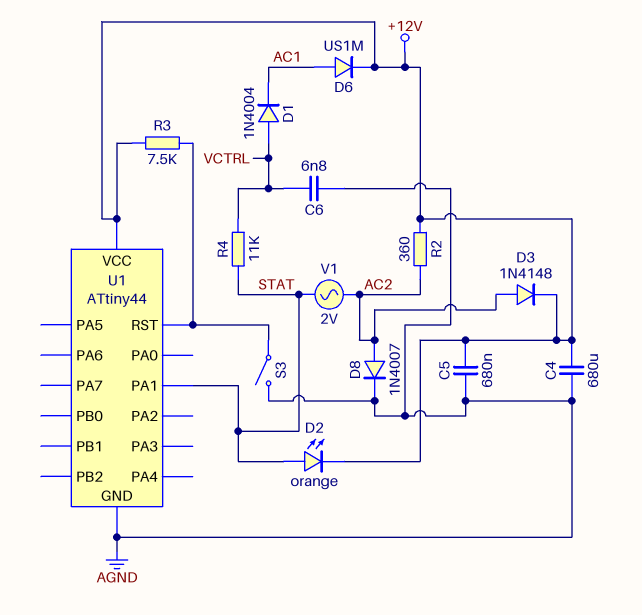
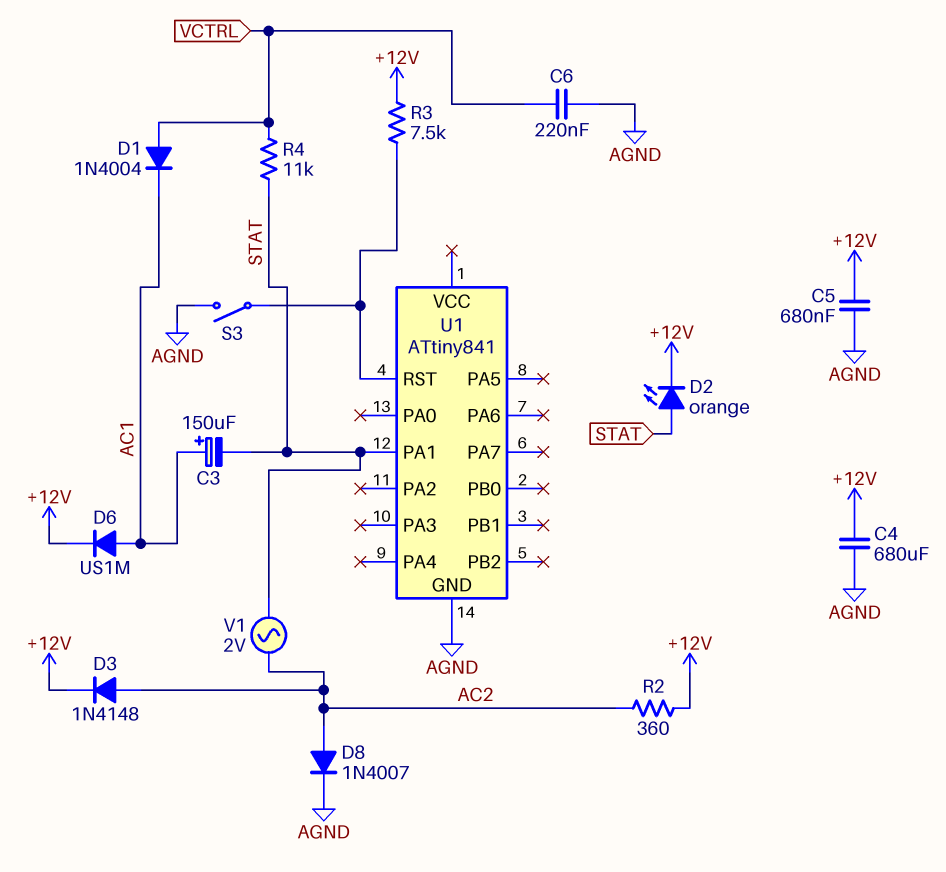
C3: none -> 150uF (plus AC1, minus STAT)
C6: 6.8nF (AGND, VCTRL) -> 220nF (AGND, VCTRL)
U1: ATtiny44 -> ATtiny841
U1 pin VCC: +12V -> none

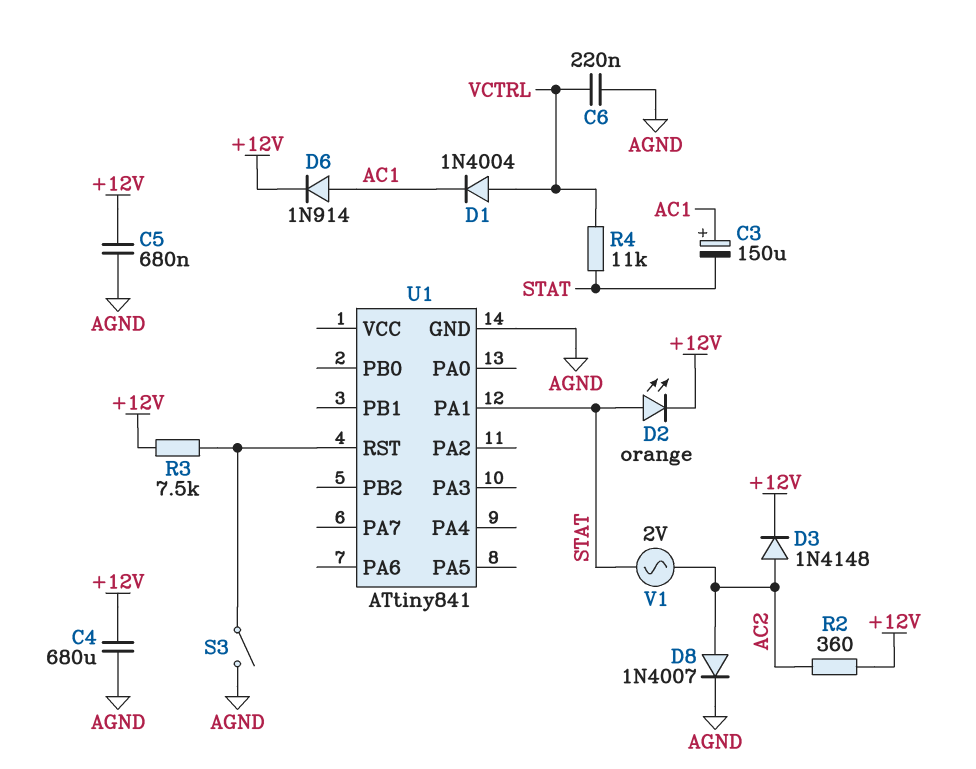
D6: diode US1M (A AC1, K +12V) -> diode 1N914 (A AC1, K +12V)

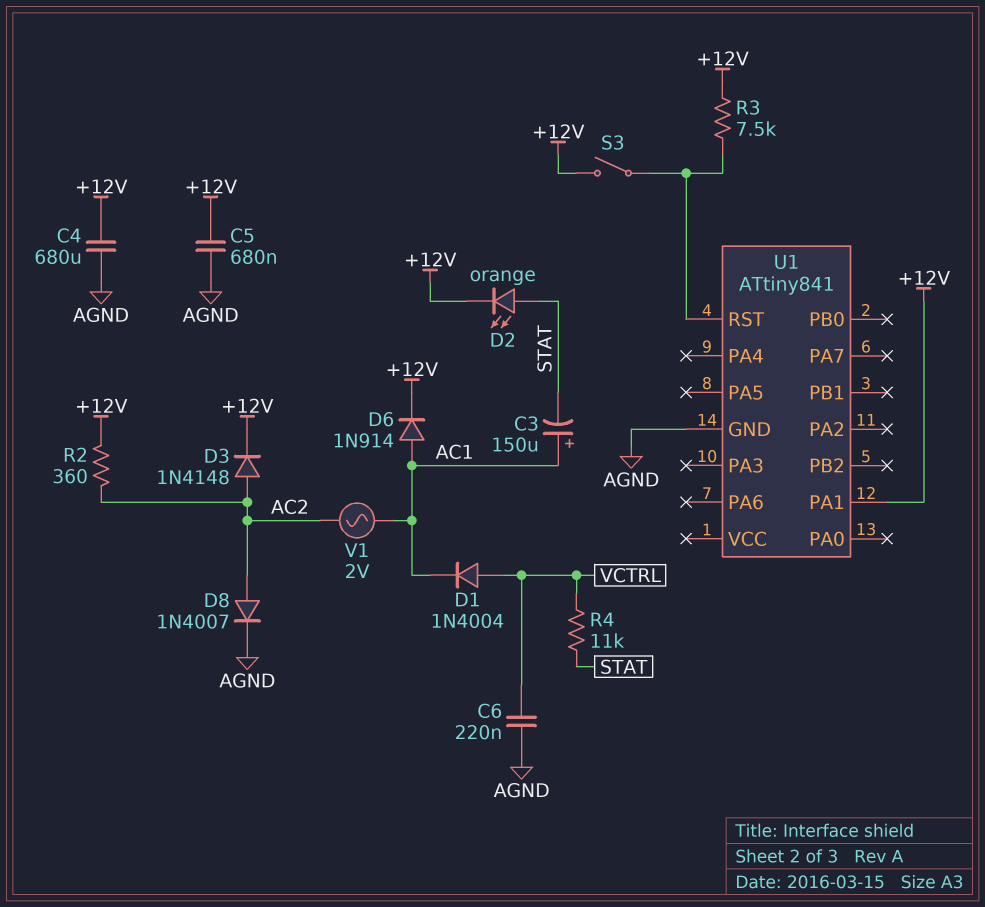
S3: switch (AGND, U1/RST) -> switch (+12V, U1/RST)
U1 pin PA1: STAT -> +12V
V1: AC 2V (AC2, STAT) -> AC 2V (AC1, AC2)

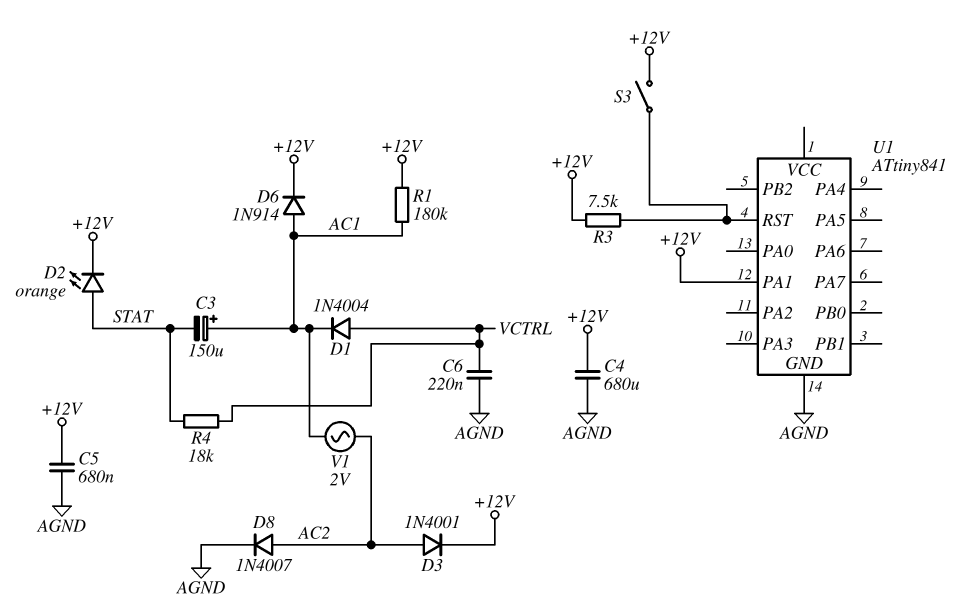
D3: diode 1N4148 (A AC2, K +12V) -> diode 1N4001 (A AC2, K +12V)
R1: none -> 180k (+12V, AC1)
R2: 360 (+12V, AC2) -> none
R4: 11k (STAT, VCTRL) -> 18k (STAT, VCTRL)

